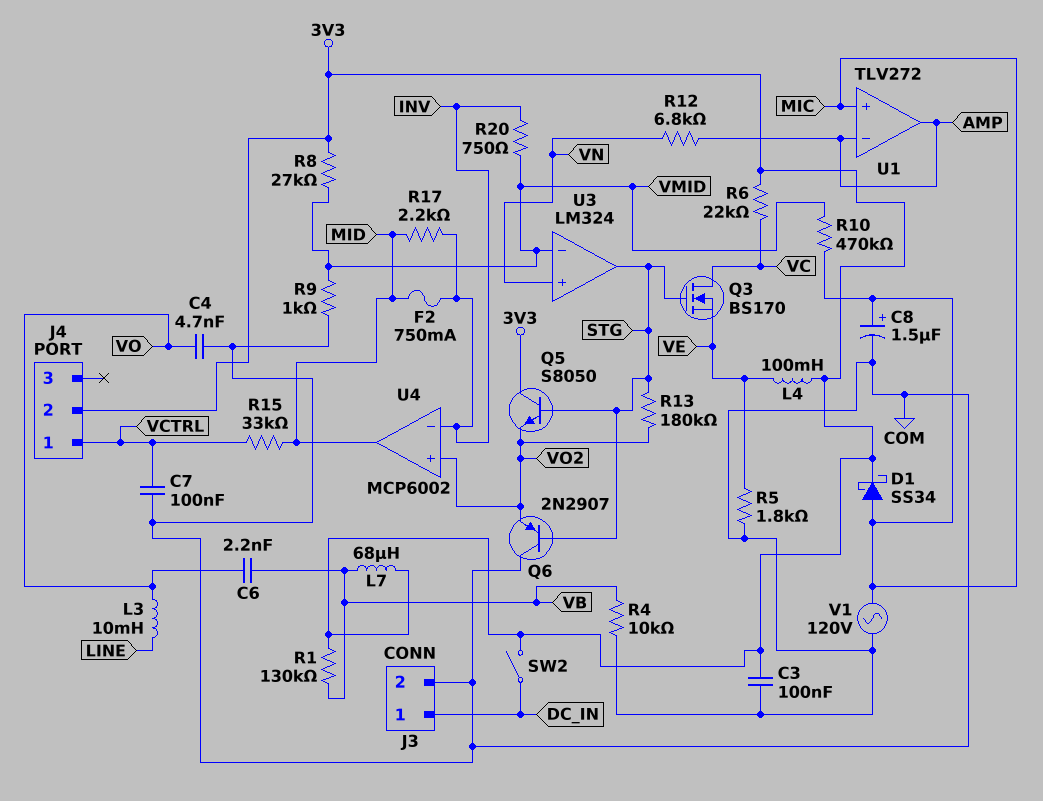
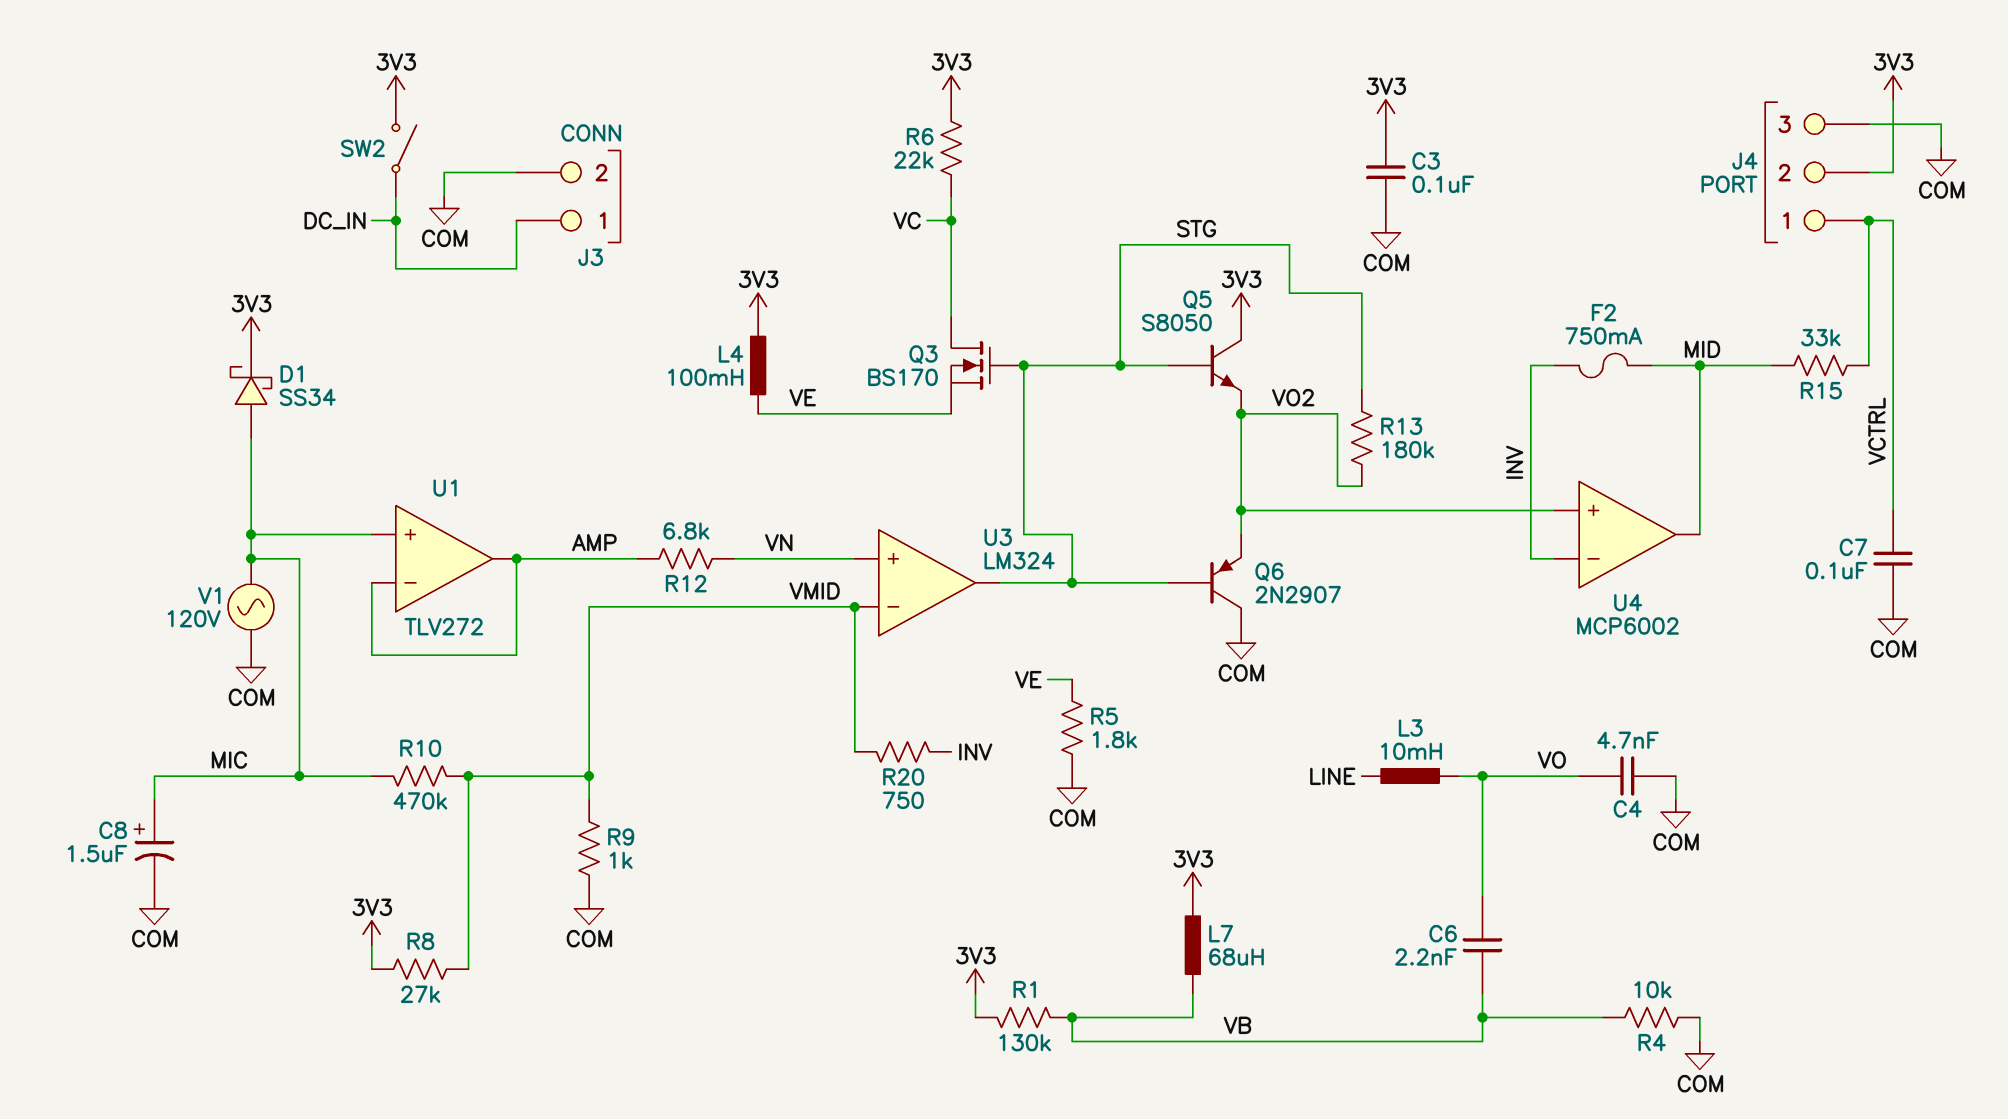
J4 pin 3: none -> COM
R17: 2.2k (INV, MID) -> none

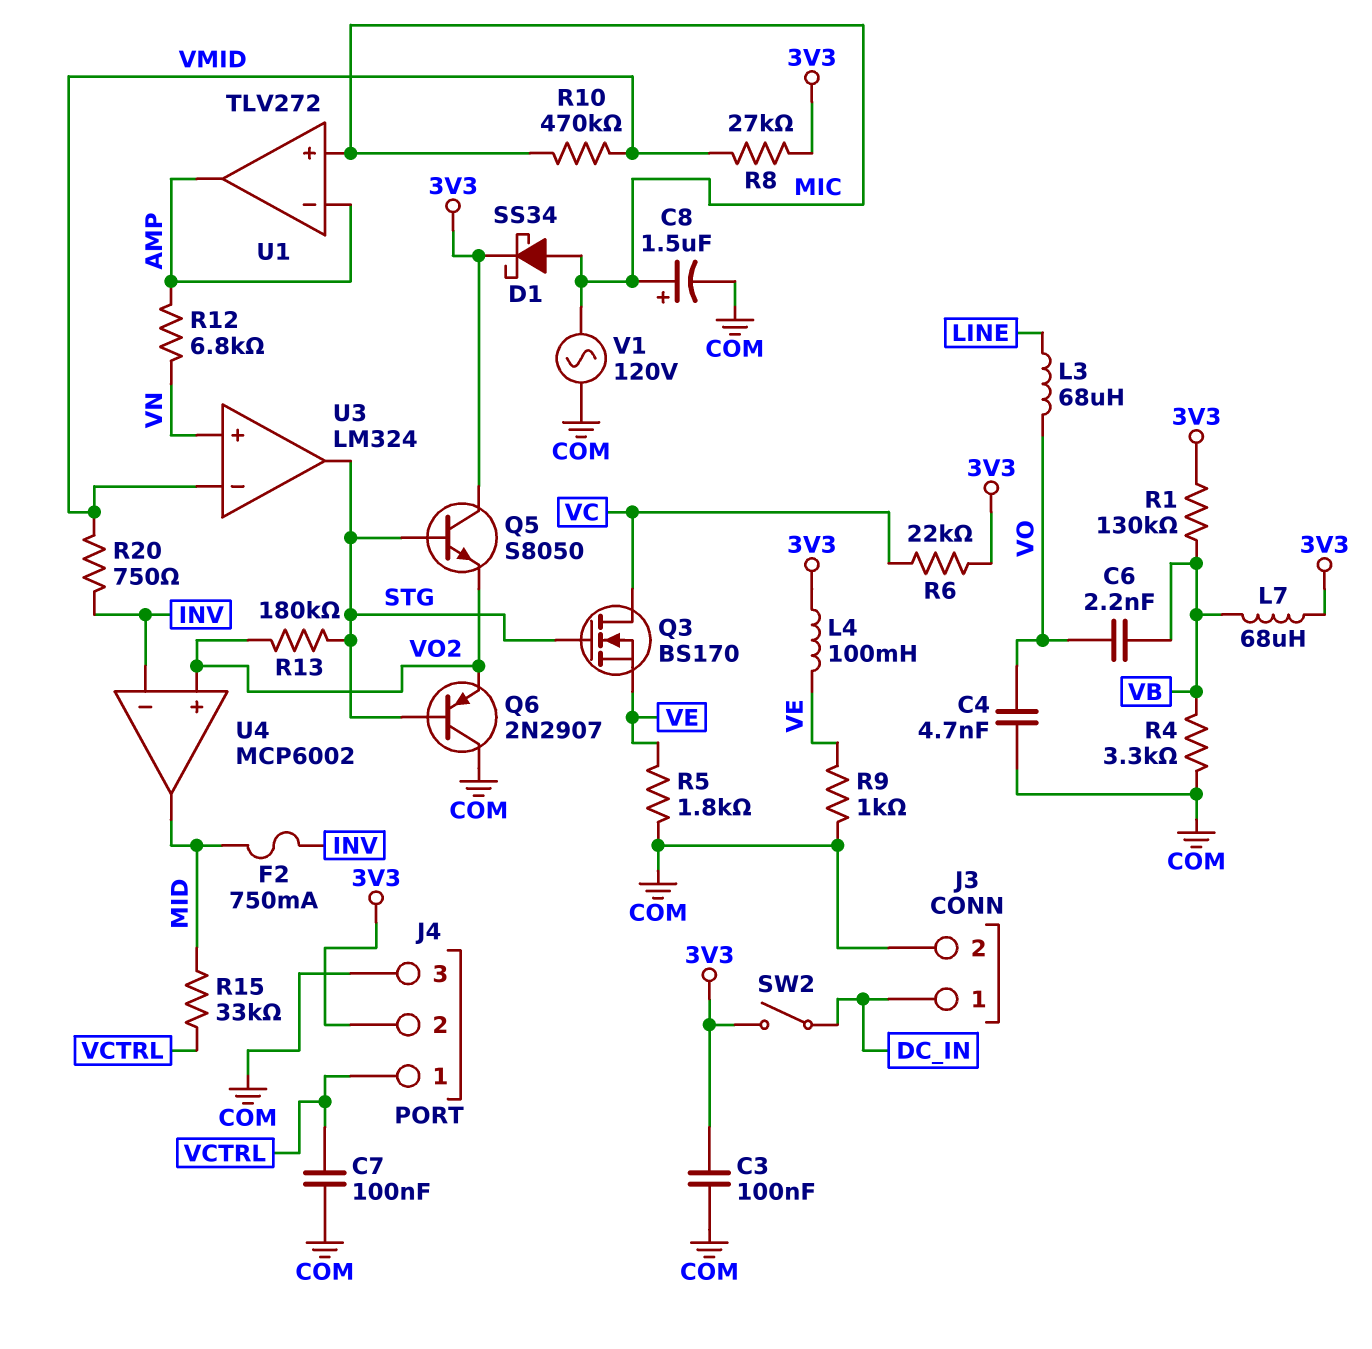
L3: 10mH (LINE, VO) -> 68uH (LINE, VO)
R4: 10k (COM, VB) -> 3.3k (COM, VB)
R9: 1k (COM, VMID) -> 1k (COM, VE)

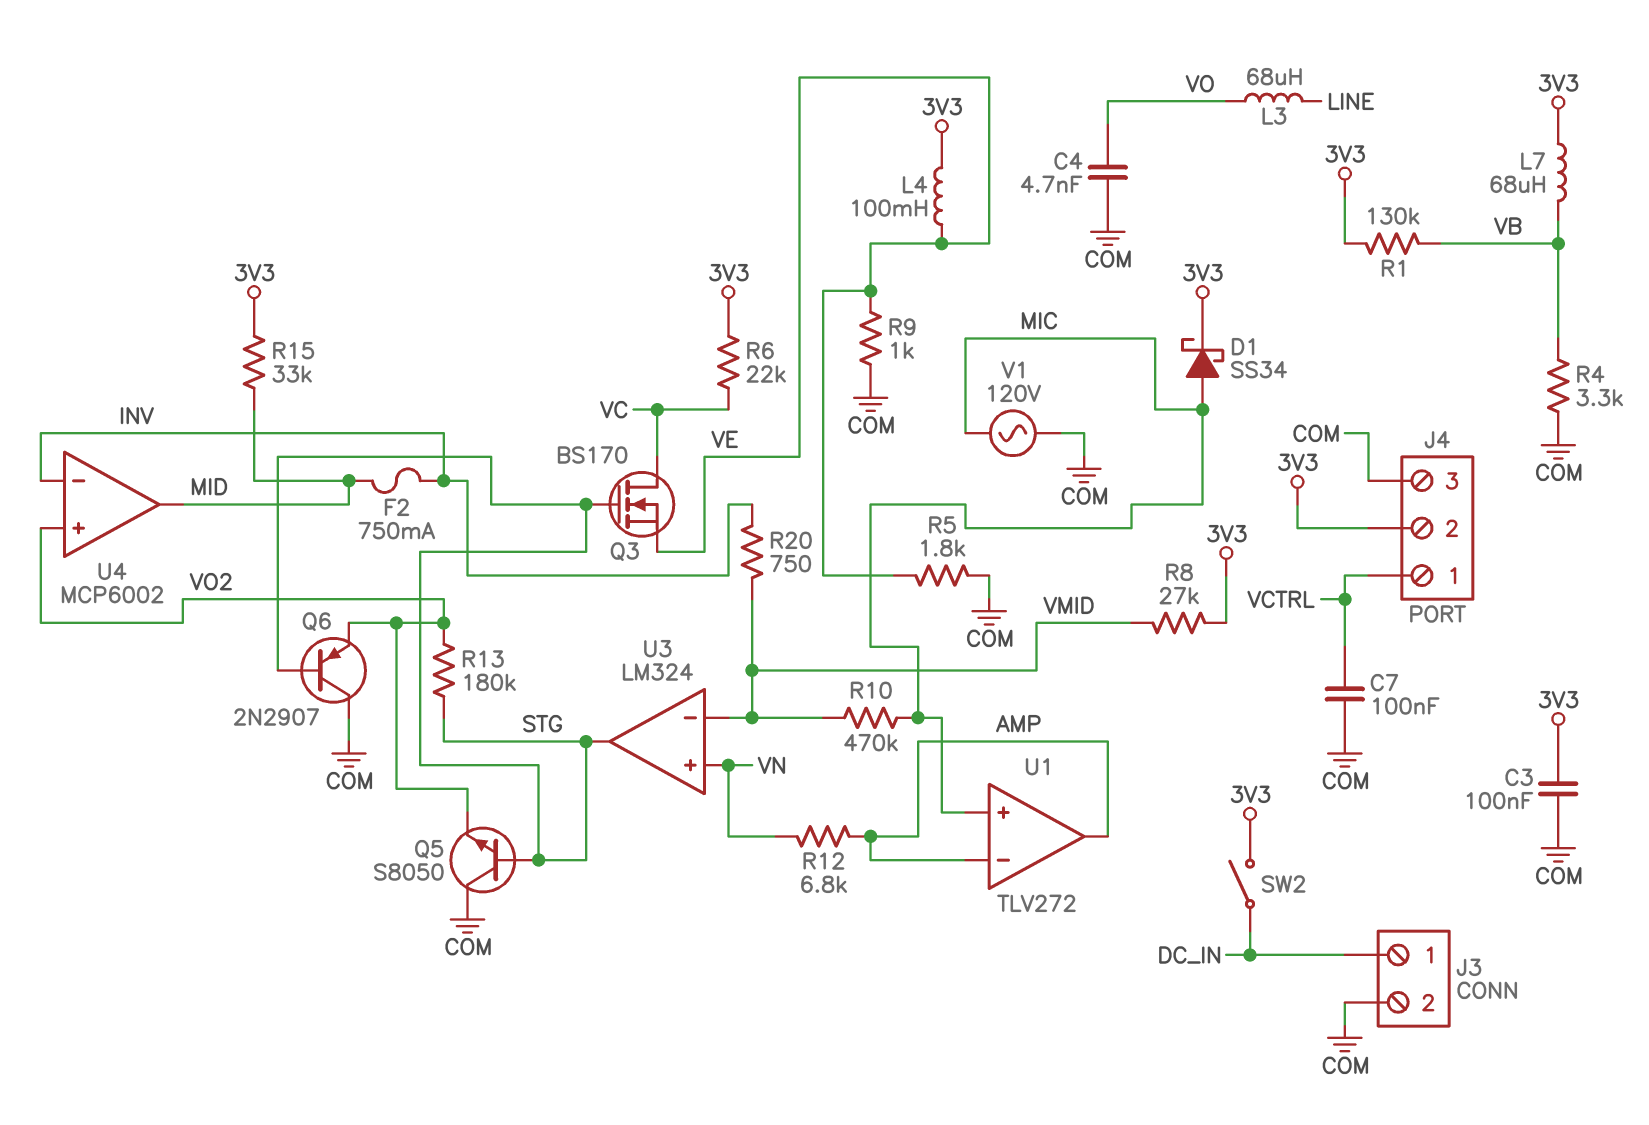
C6: 2.2nF (VB, VO) -> none
C8: 1.5uF (plus MIC, minus COM) -> none
Q5: NPN S8050 (B STG, C 3V3, E VO2) -> NPN S8050 (B STG, C COM, E VO2)
R15: 33k (MID, VCTRL) -> 33k (3V3, MID)

